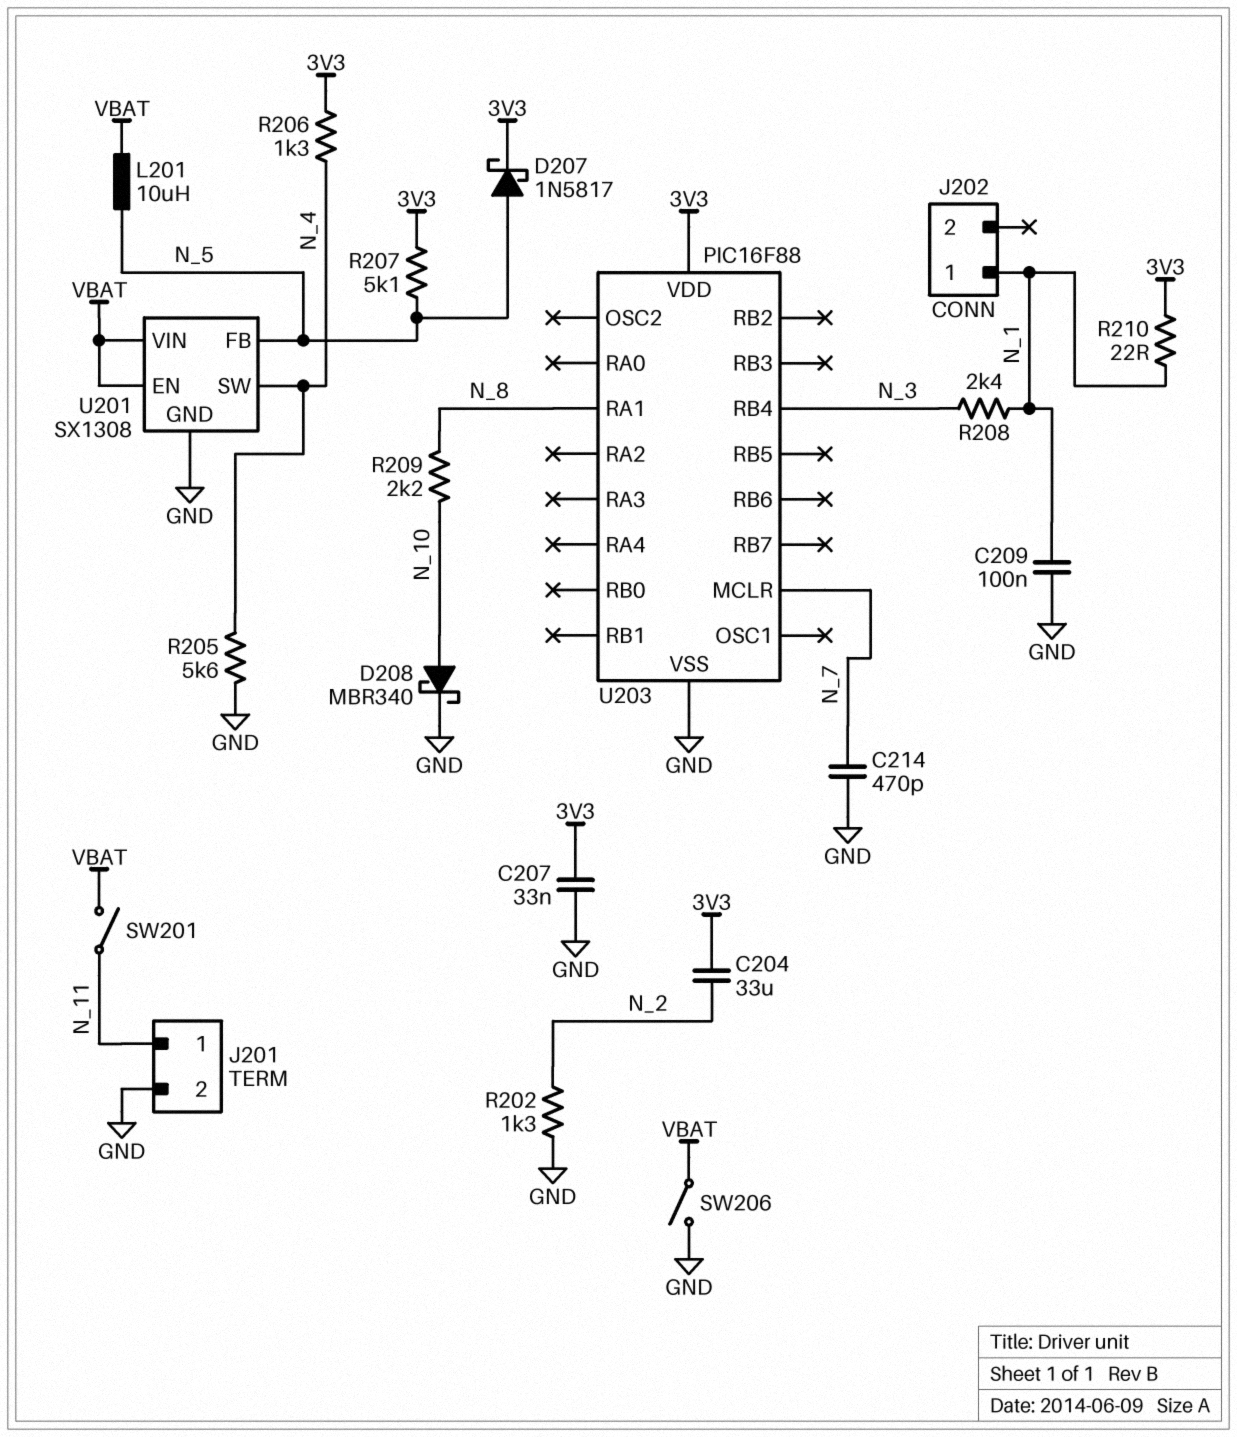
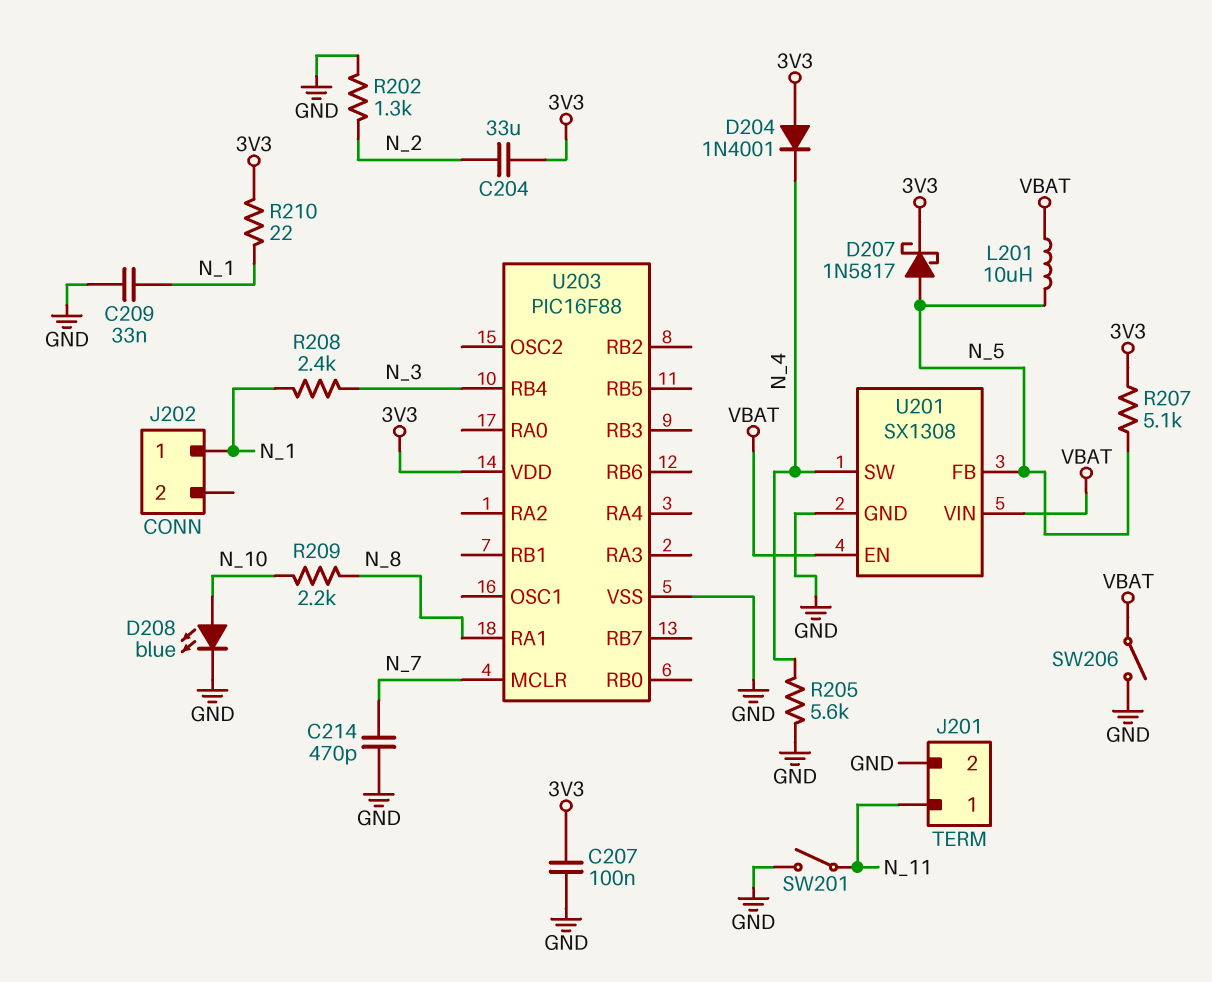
C207: 33nF (3V3, GND) -> 100nF (3V3, GND)
C209: 100nF (GND, N_1) -> 33nF (GND, N_1)
D204: none -> diode 1N4001 (A 3V3, K N_4)
D208: schottky MBR340 (A N_10, K GND) -> LED blue (A N_10, K GND)
R206: 1.3k (3V3, N_4) -> none
SW201: switch (N_11, VBAT) -> switch (GND, N_11)

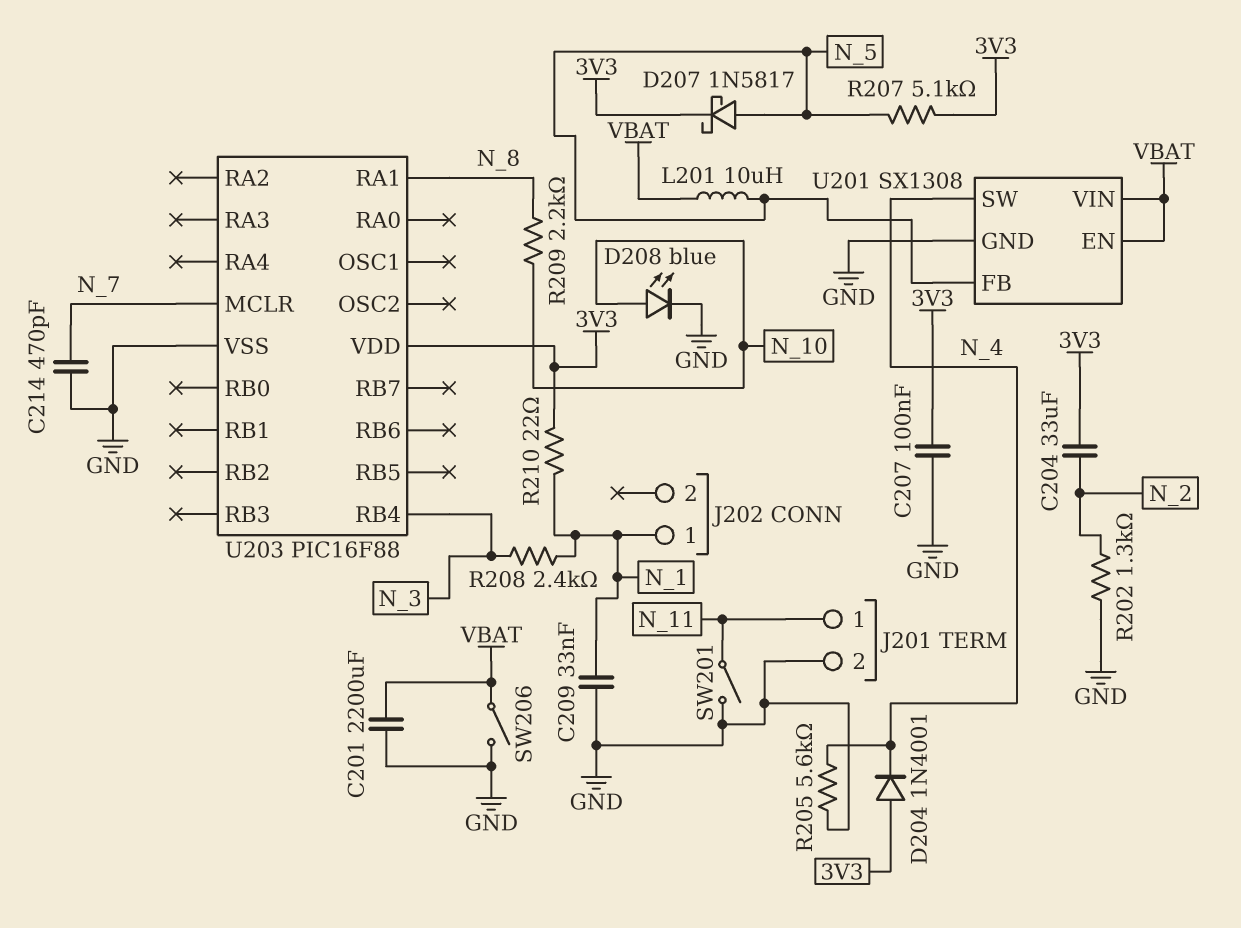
C201: none -> 2200uF (GND, VBAT)

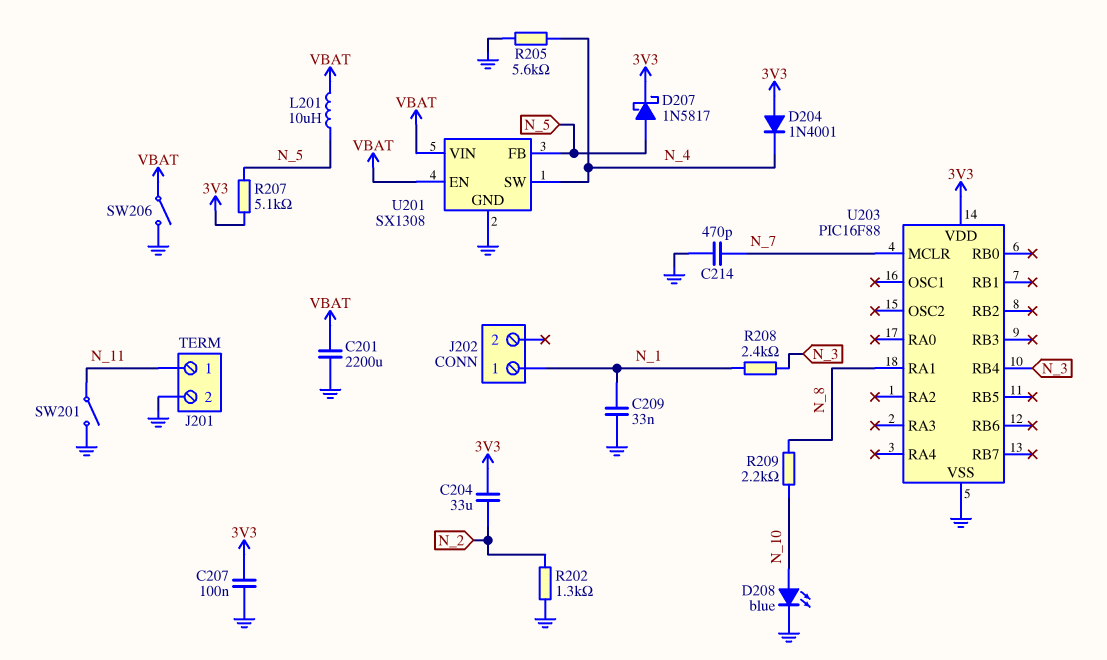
R210: 22 (3V3, N_1) -> none

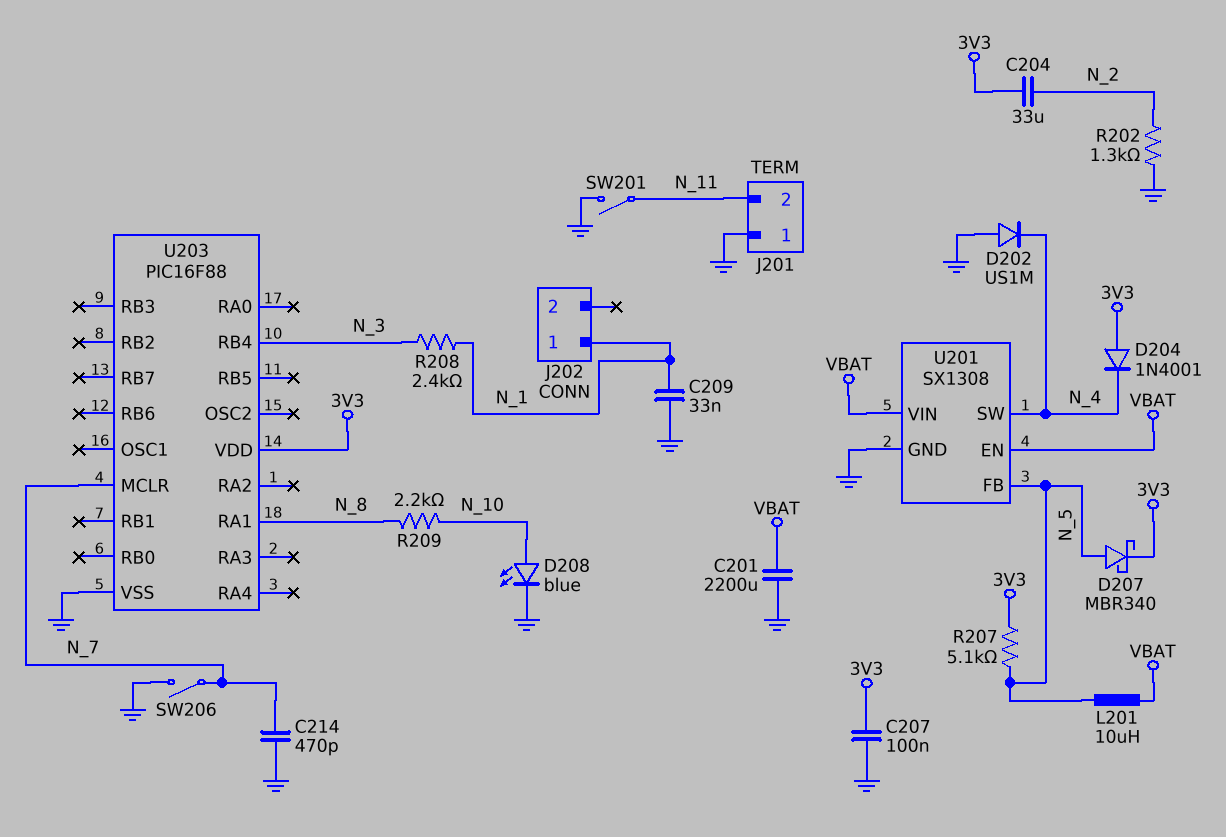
D202: none -> diode US1M (A GND, K N_4)
D207: schottky 1N5817 (A N_5, K 3V3) -> schottky MBR340 (A N_5, K 3V3)
J201 pin 1: N_11 -> GND
J201 pin 2: GND -> N_11
R205: 5.6k (GND, N_4) -> none
SW206: switch (GND, VBAT) -> switch (GND, N_7)

